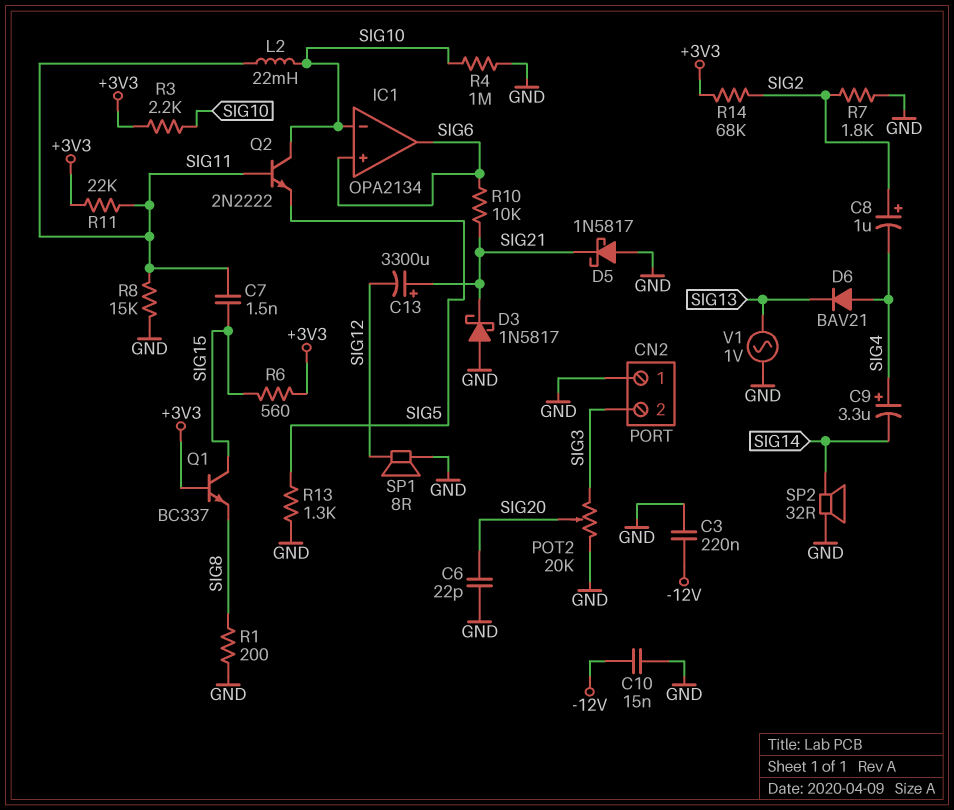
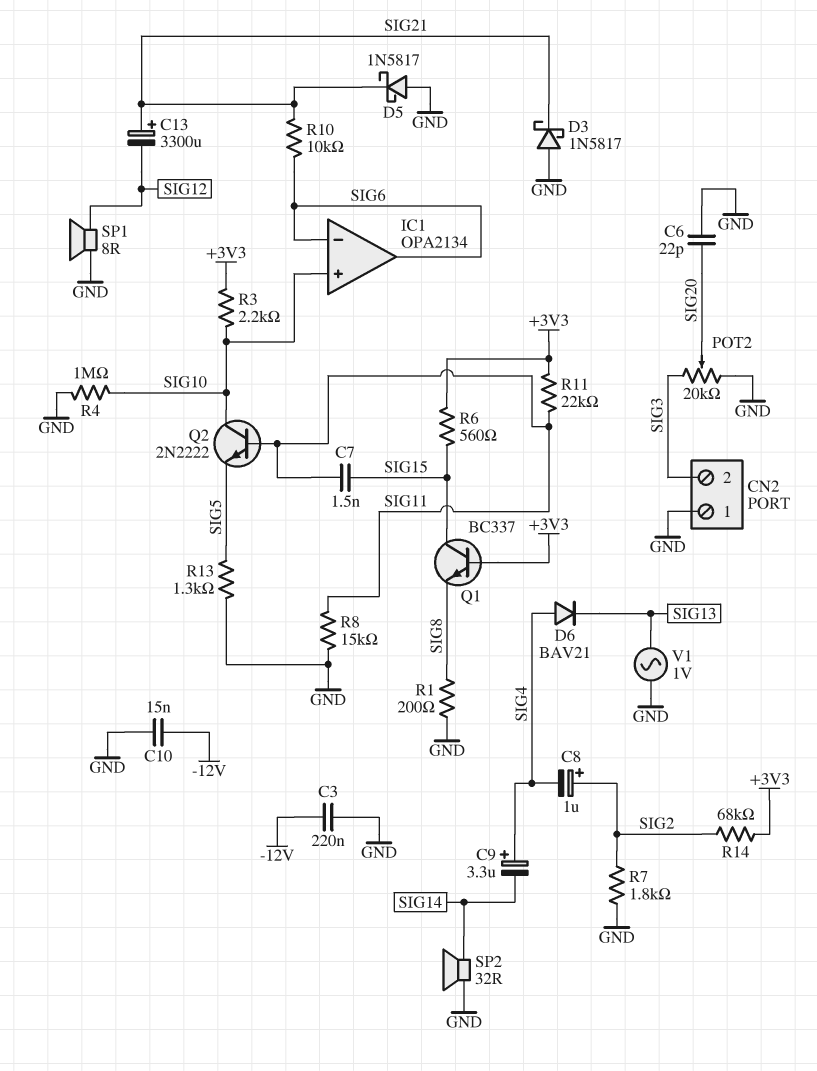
IC1 pin in+: SIG6 -> SIG10
IC1 pin in-: SIG10 -> SIG6
L2: 22mH (SIG10, SIG11) -> none

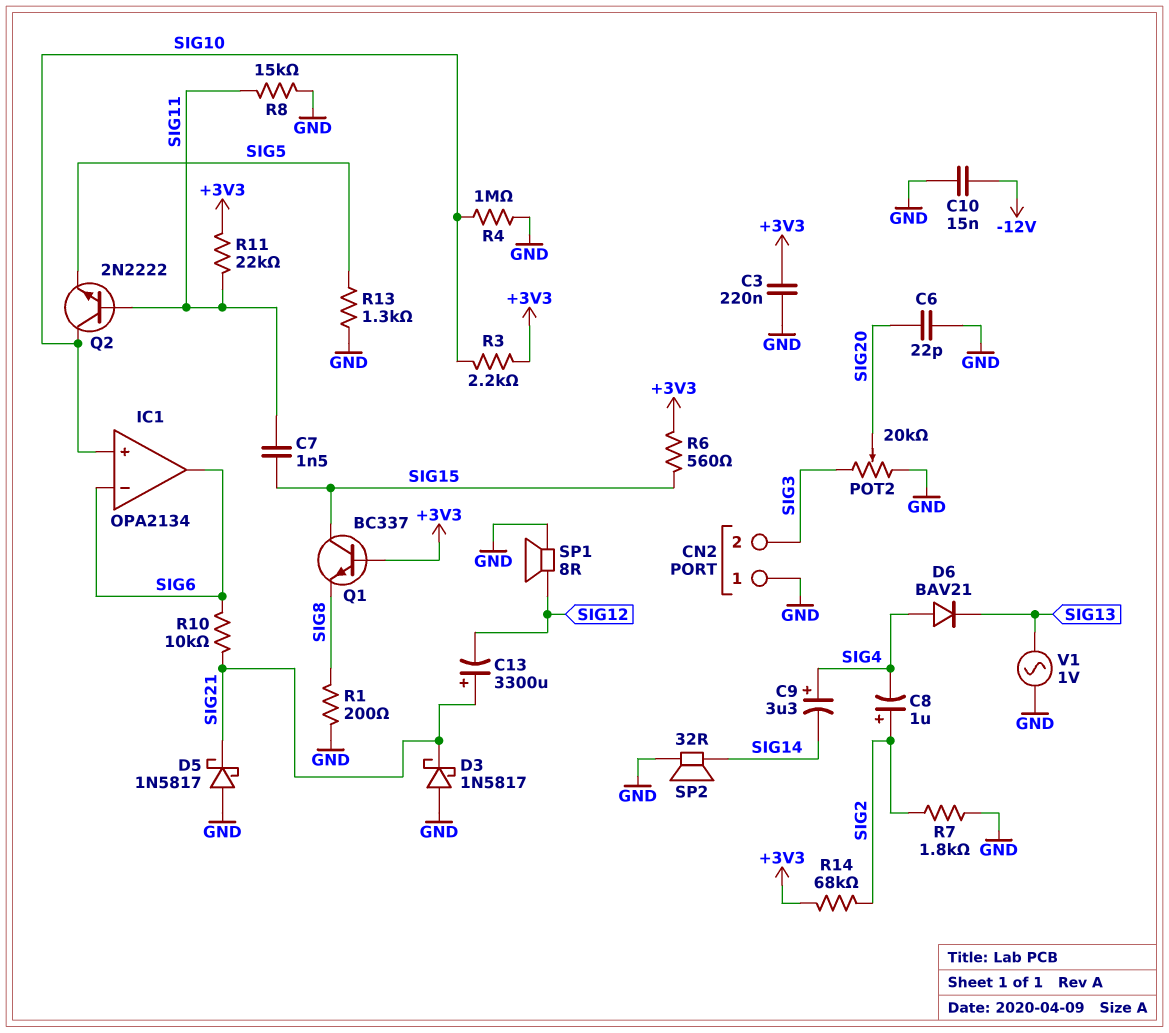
C3: 220nF (-12V, GND) -> 220nF (+3V3, GND)

